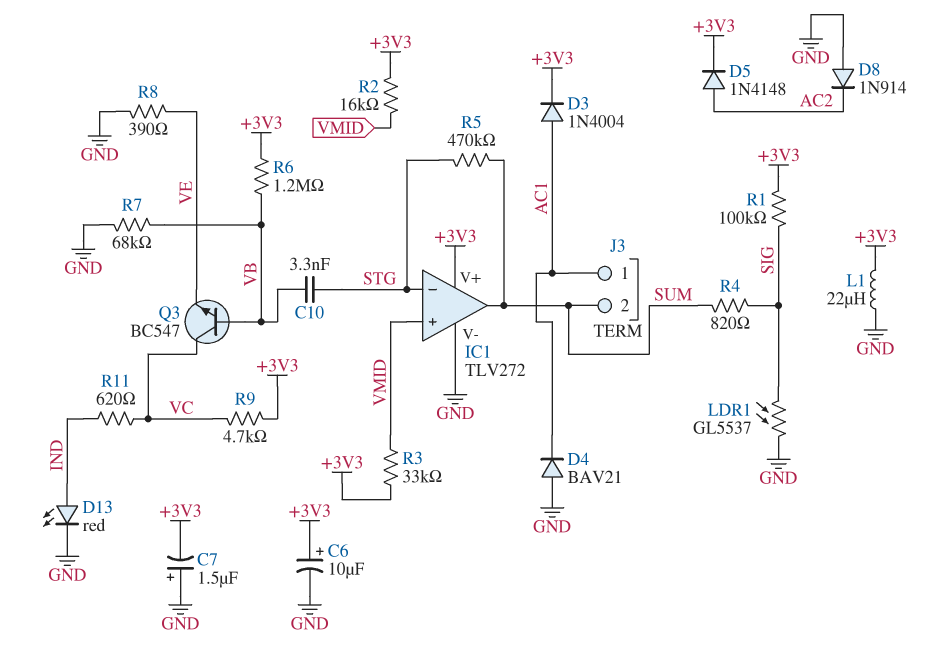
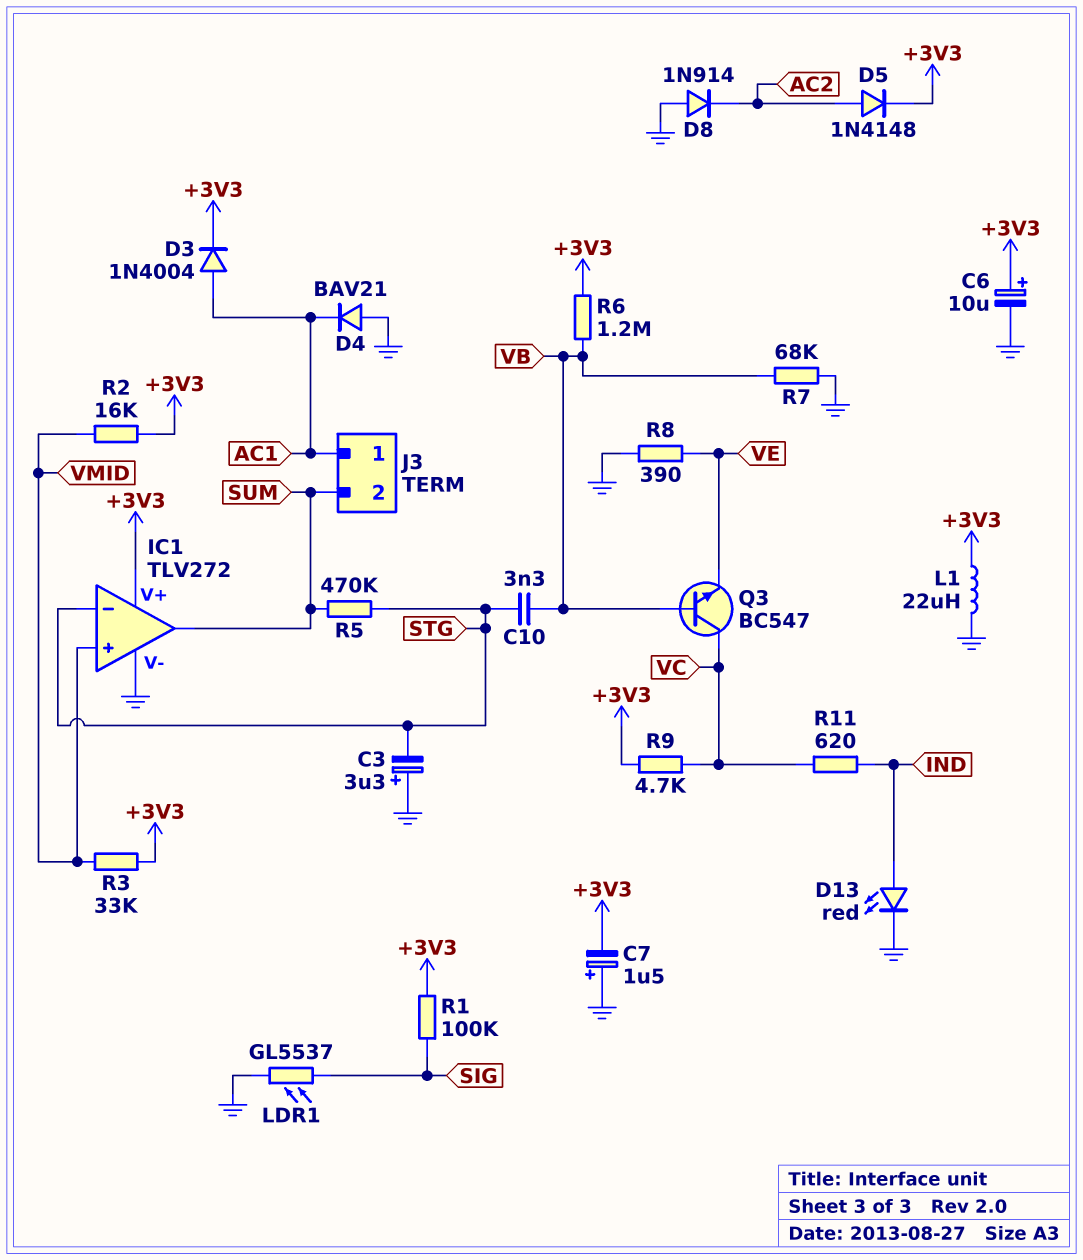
C3: none -> 3.3uF (plus GND, minus STG)
R4: 820 (SIG, SUM) -> none

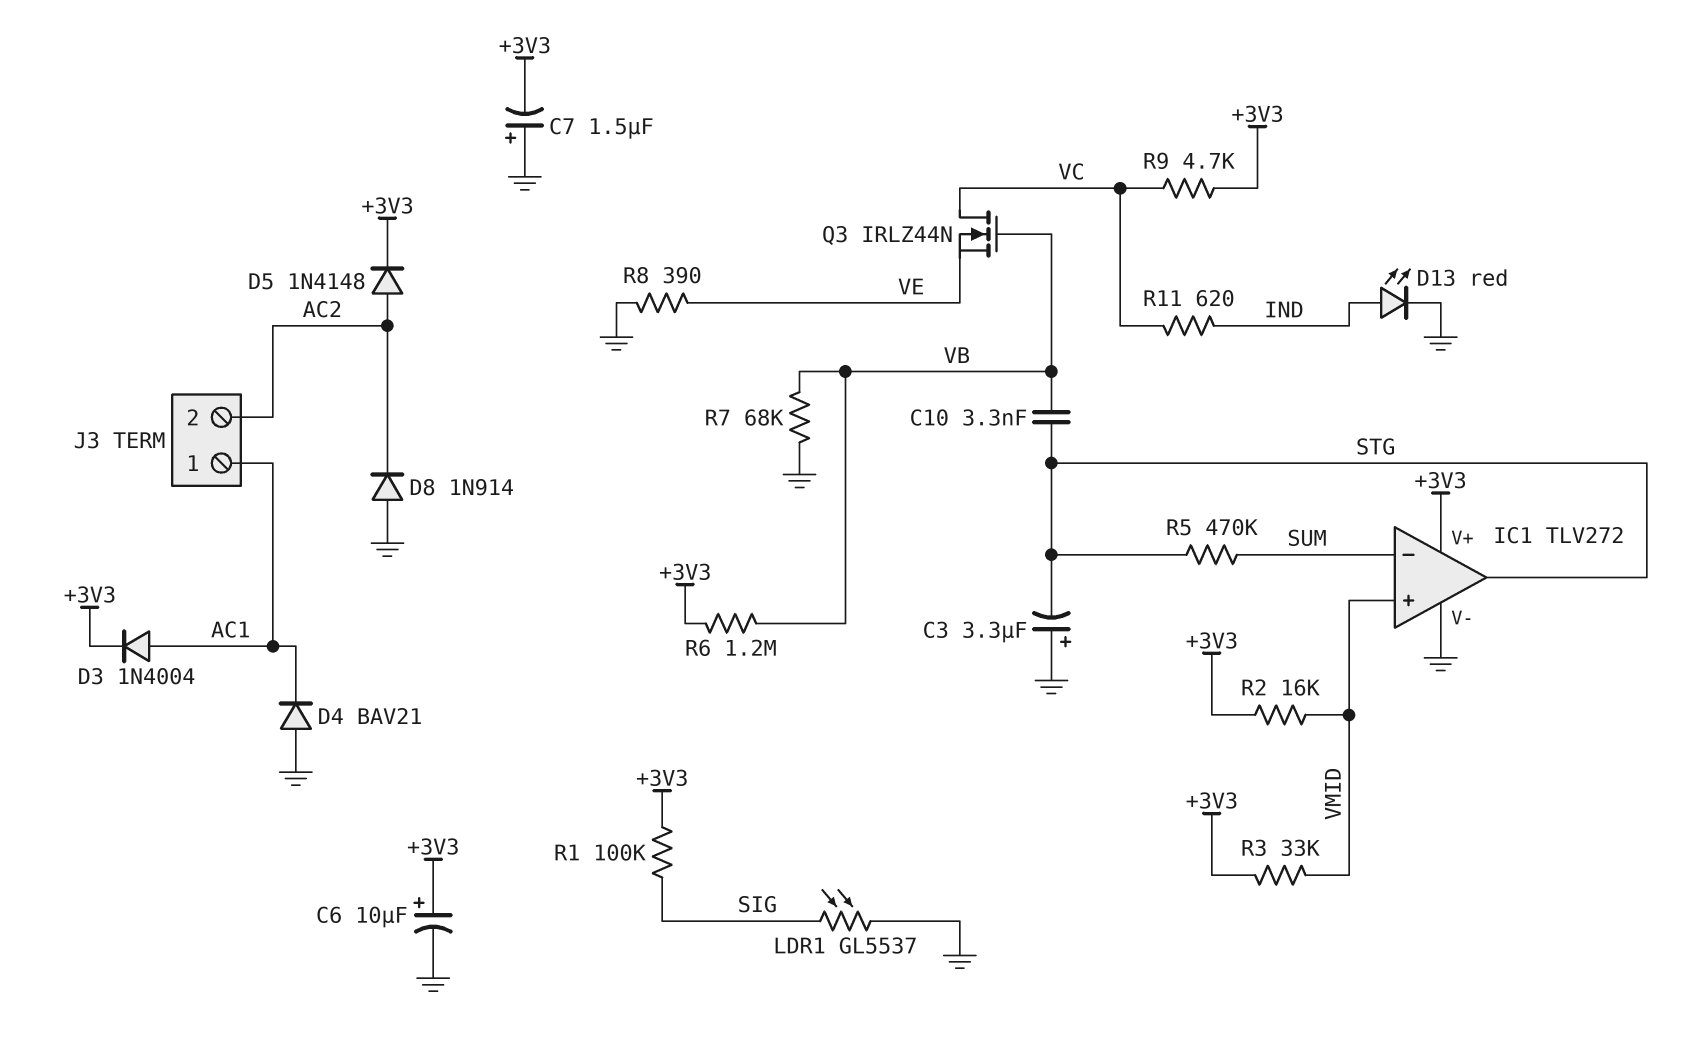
IC1 pin in-: STG -> SUM
IC1 pin out: SUM -> STG
J3 pin 2: SUM -> AC2
L1: 22uH (+3V3, GND) -> none
Q3: NPN BC547 (B VB, C VC, E VE) -> NMOS IRLZ44N (G VB, D VC, S VE)

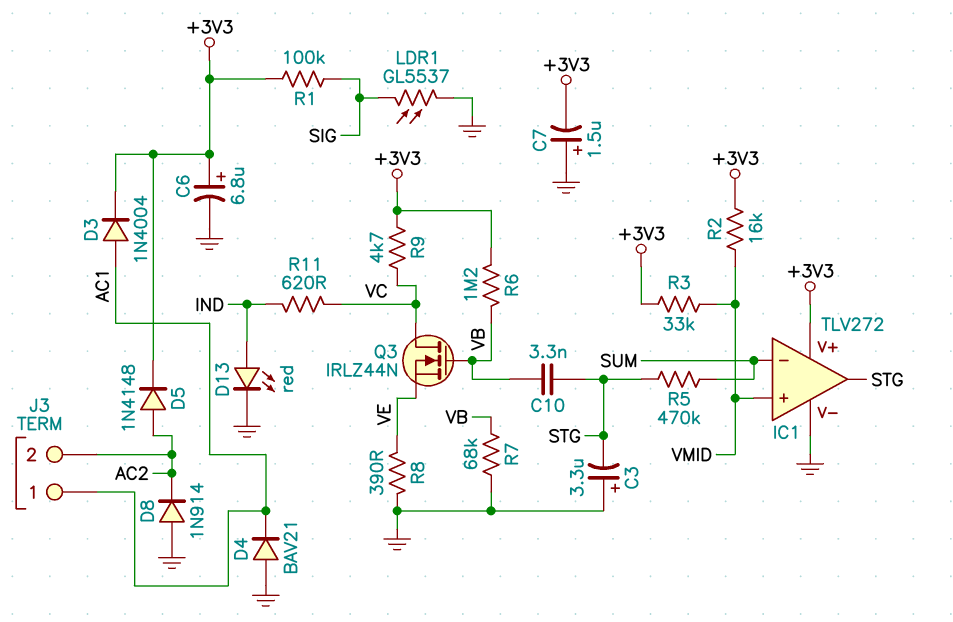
C6: 10uF (plus +3V3, minus GND) -> 6.8uF (plus +3V3, minus GND)

